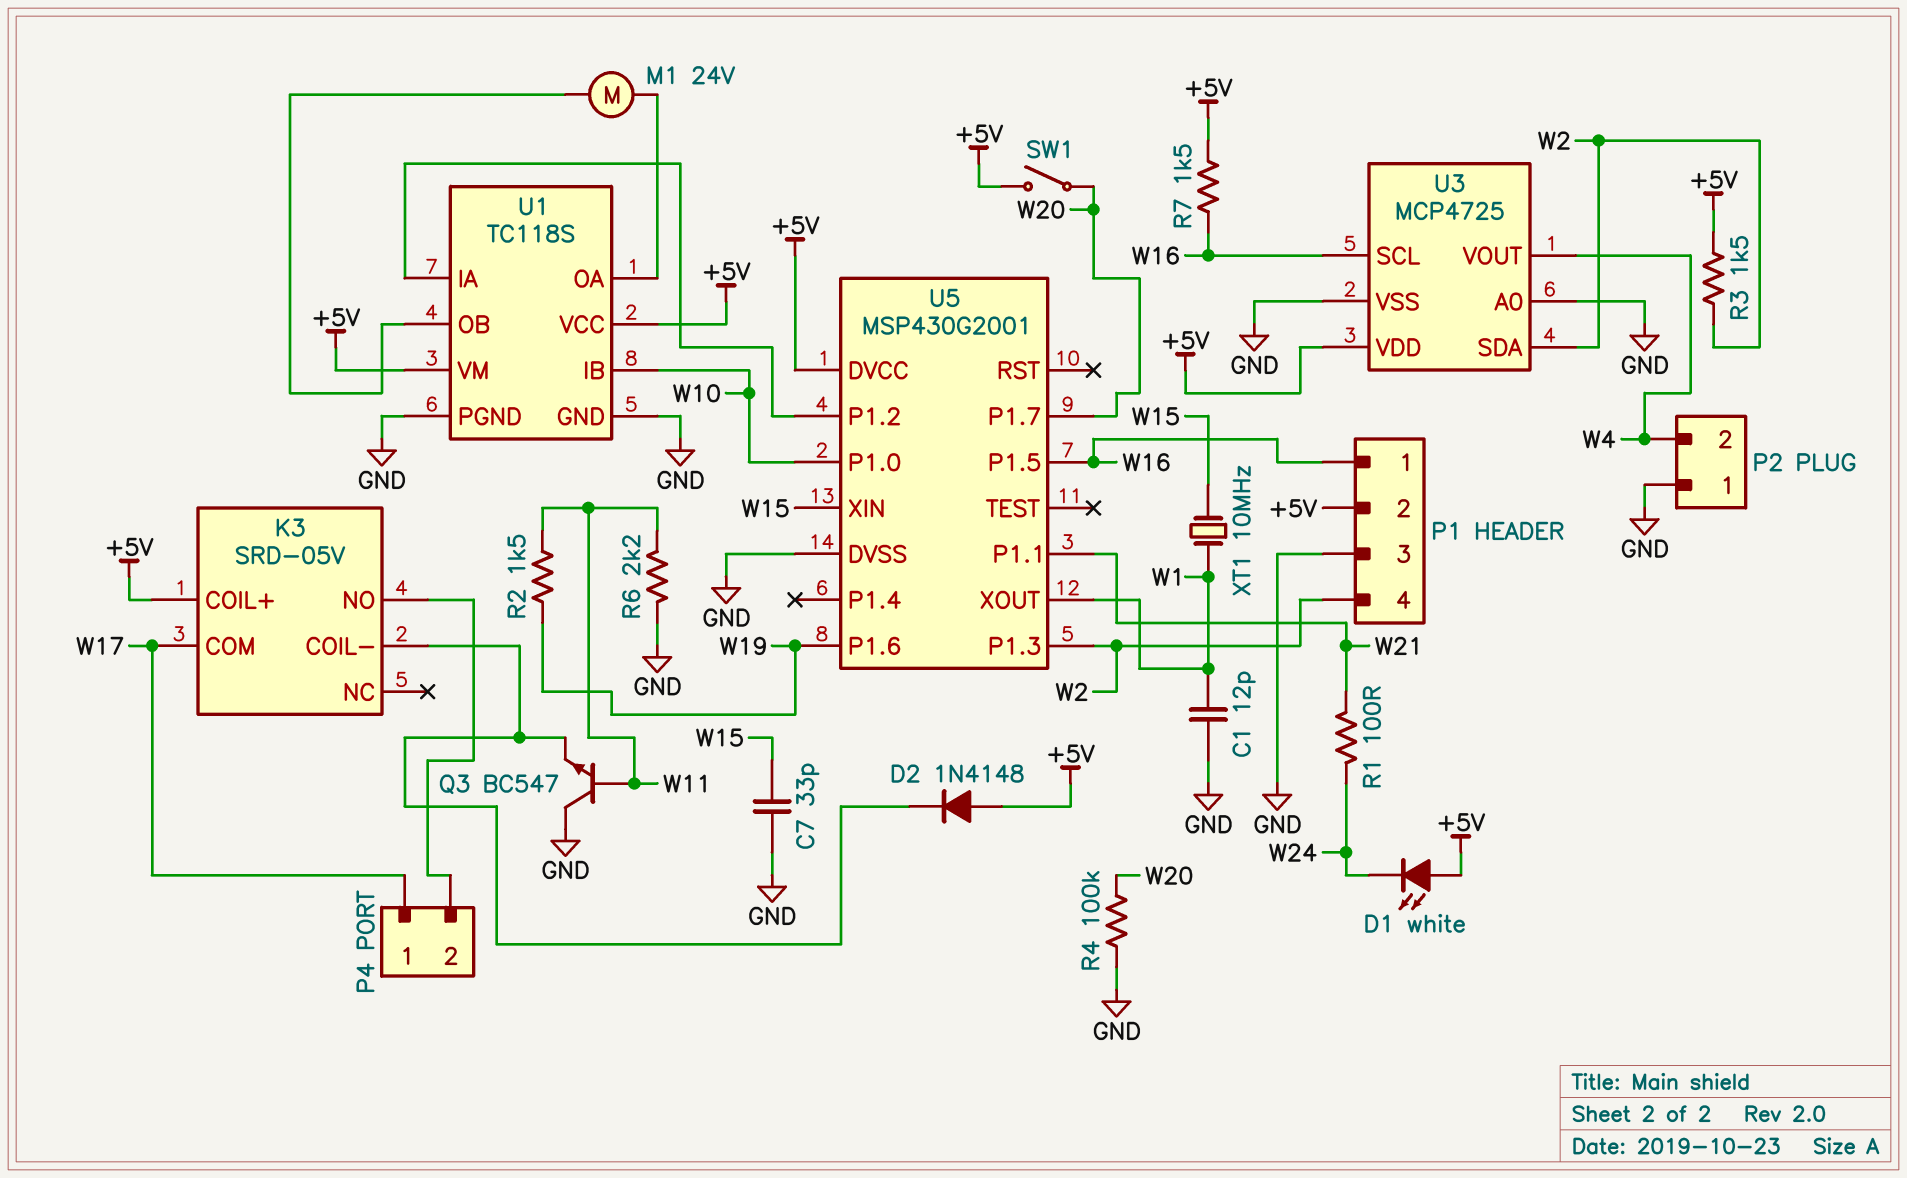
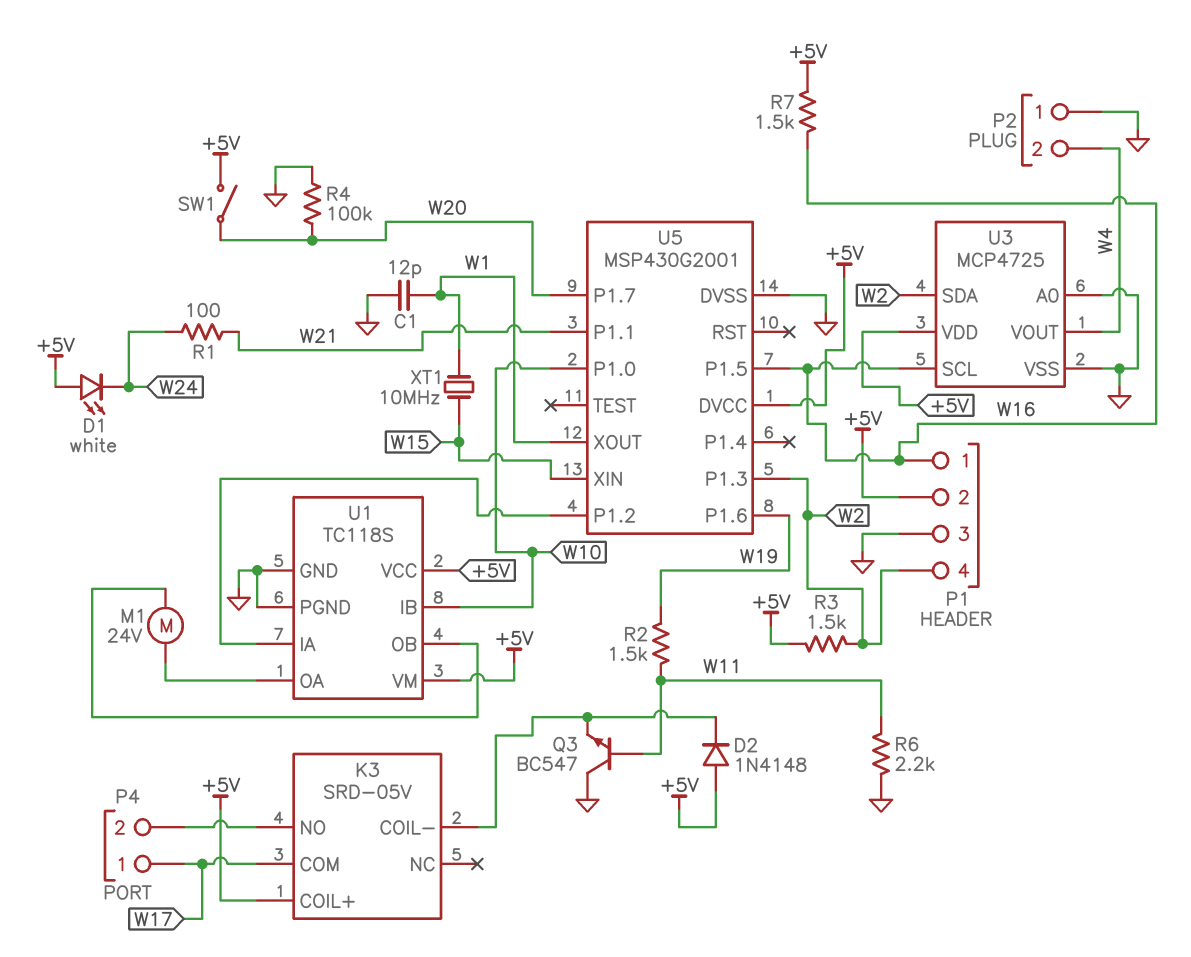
C7: 33pF (GND, W15) -> none

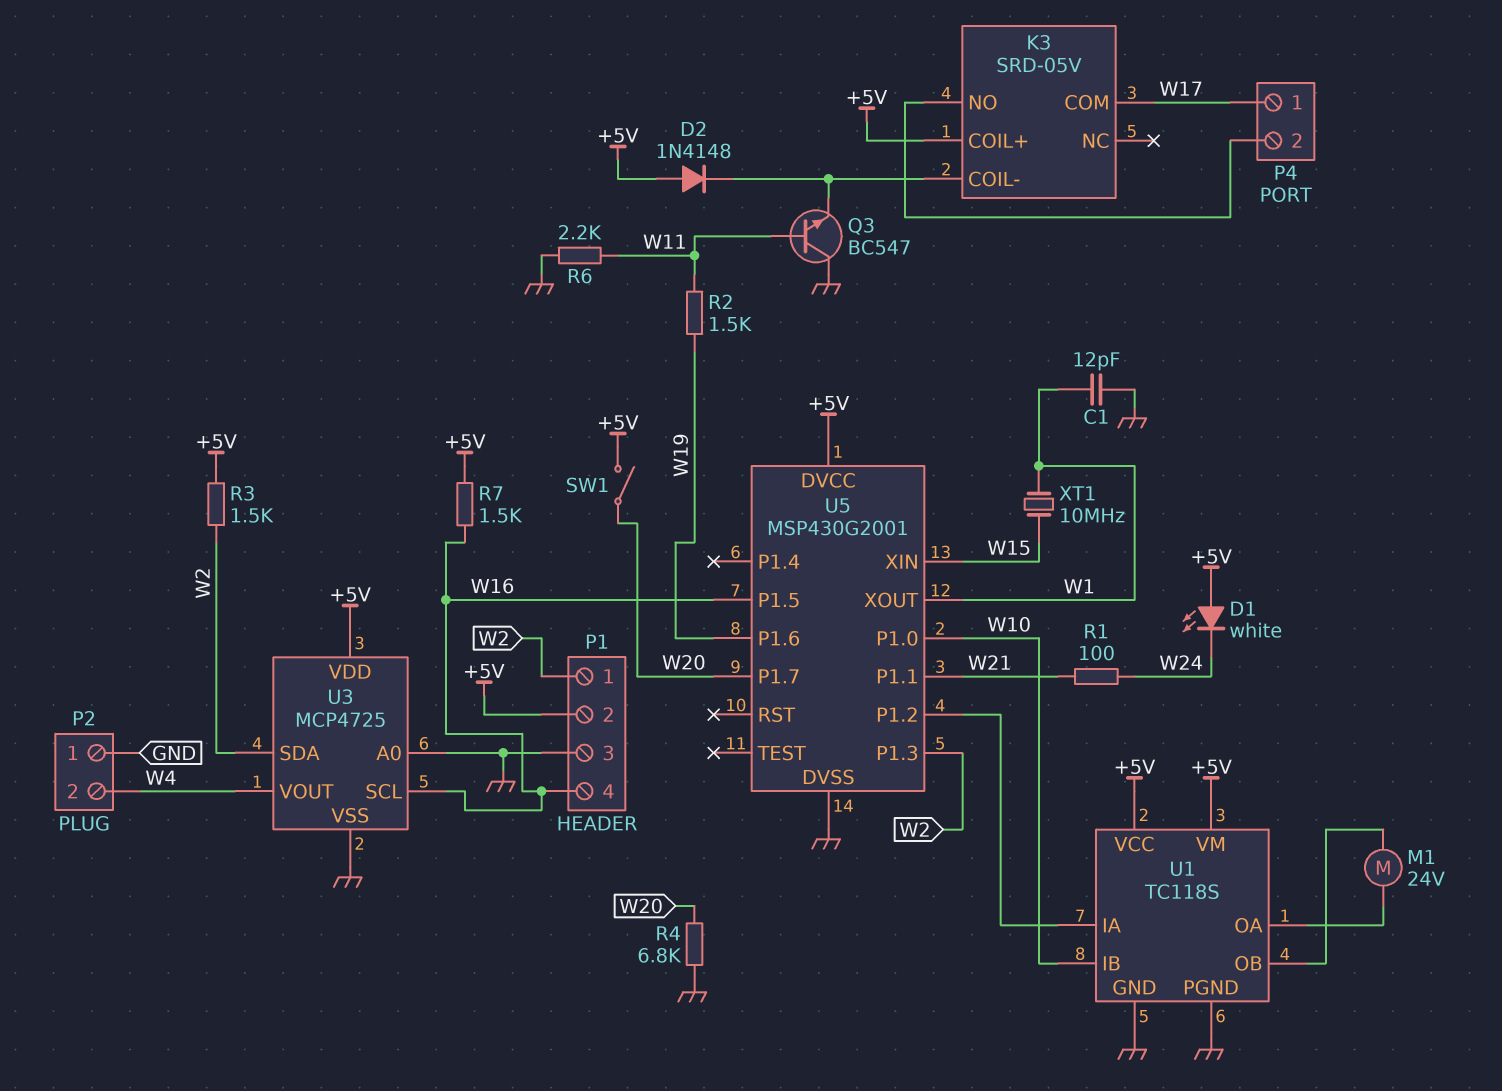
P1 pin 1: W16 -> W2
P1 pin 4: W2 -> W16
R4: 100k (GND, W20) -> 6.8k (GND, W20)

